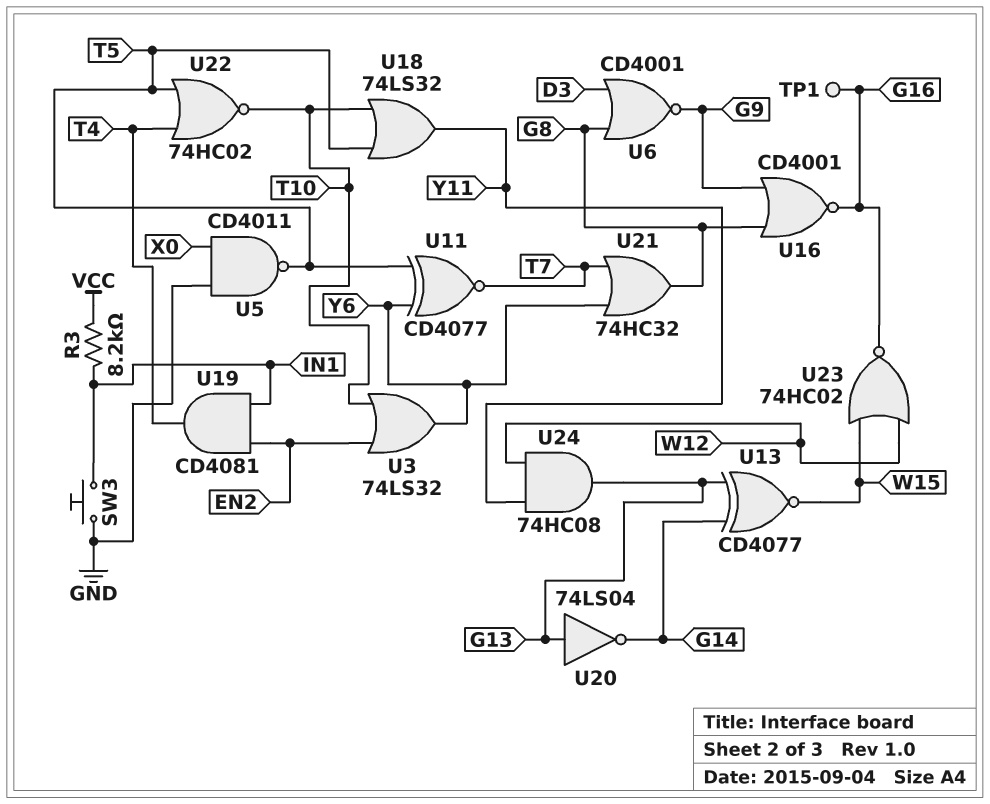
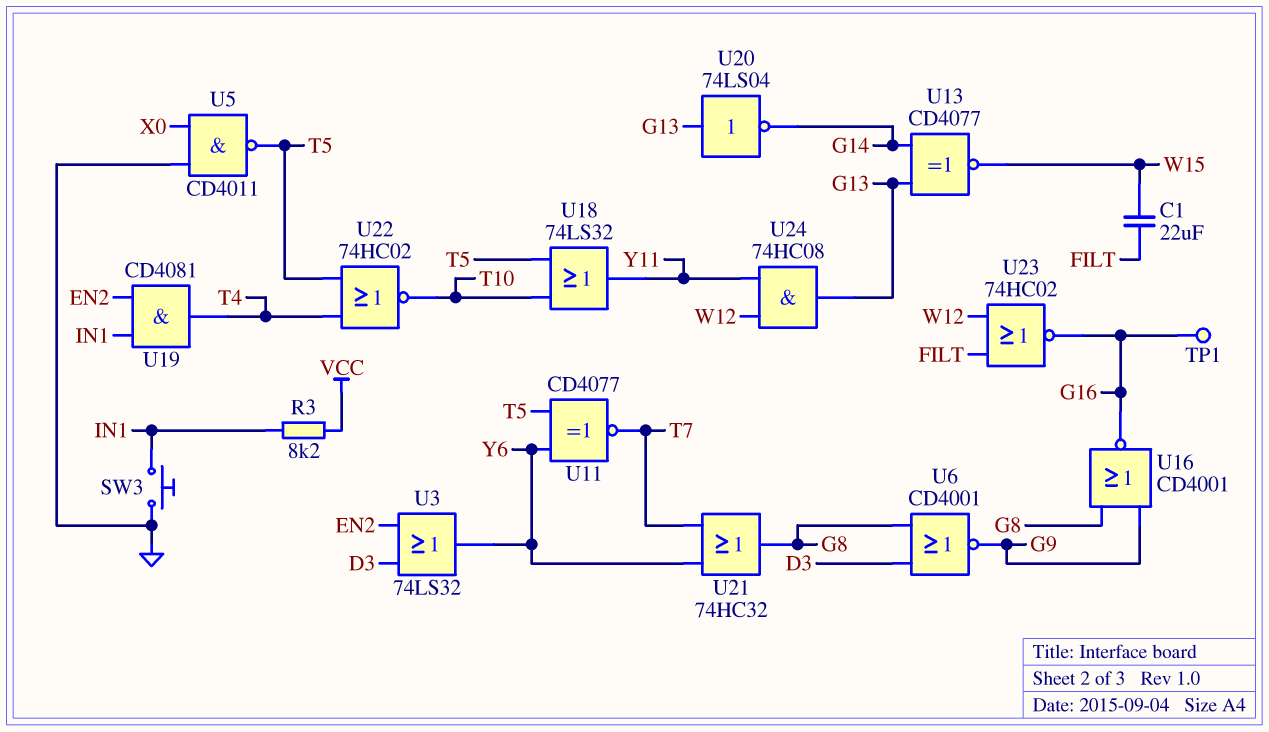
C1: none -> 22uF (FILT, W15)
U3: OR 74LS32 (in EN2, in T10, out Y6) -> OR 74LS32 (in D3, in EN2, out Y6)
U23: NOR 74HC02 (in W12, in W15, out G16) -> NOR 74HC02 (in FILT, in W12, out G16)

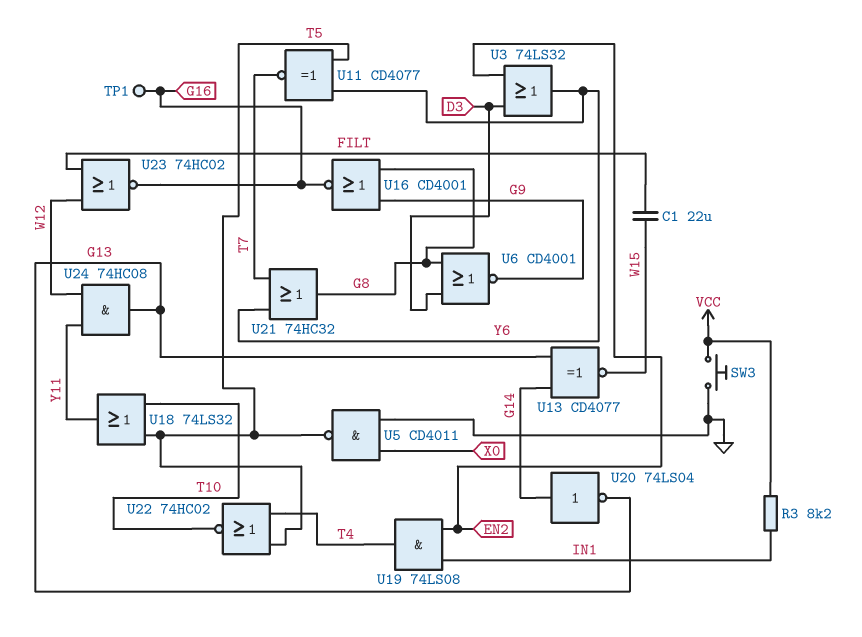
SW3: button (GND, IN1) -> button (GND, VCC)
U19: AND CD4081 (in EN2, in IN1, out T4) -> AND 74LS08 (in EN2, in IN1, out T4)
U20: NOT 74LS04 (in G13, out G14) -> NOT 74LS04 (in G14, out G13)

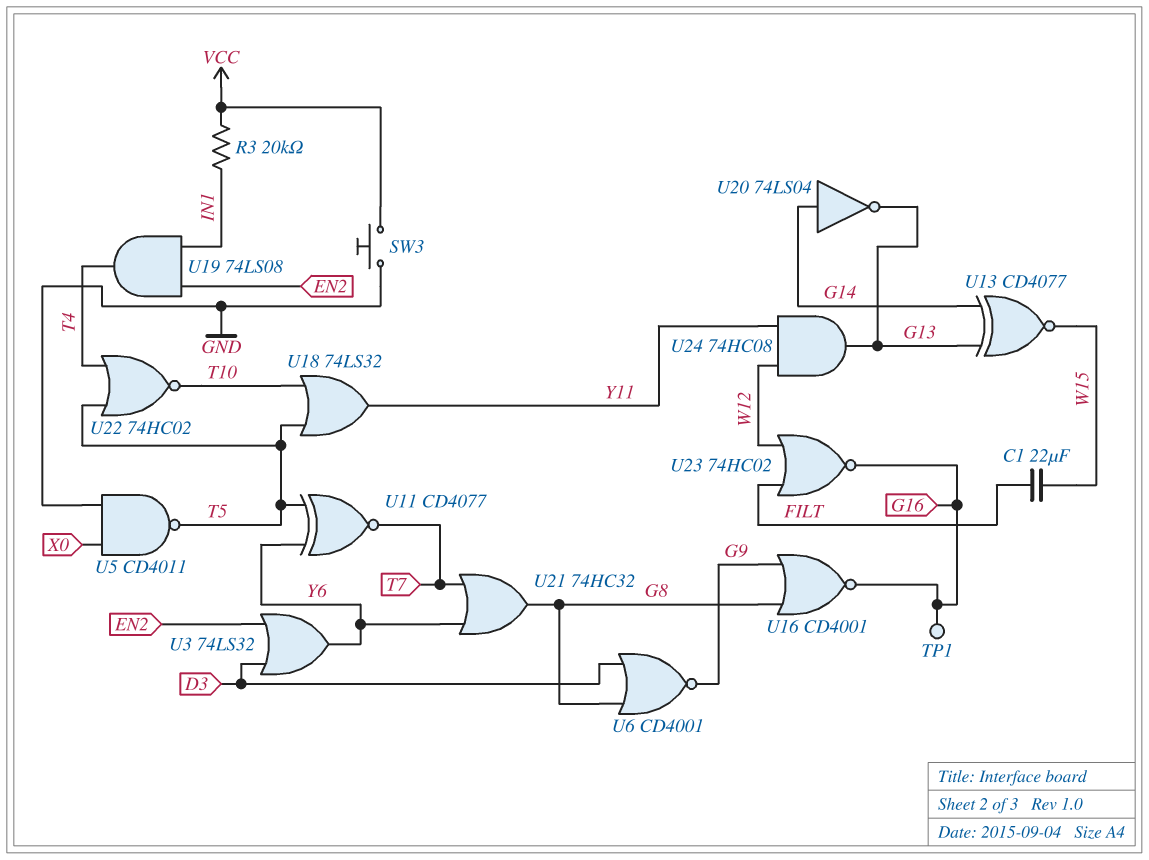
R3: 8.2k (IN1, VCC) -> 20k (IN1, VCC)

